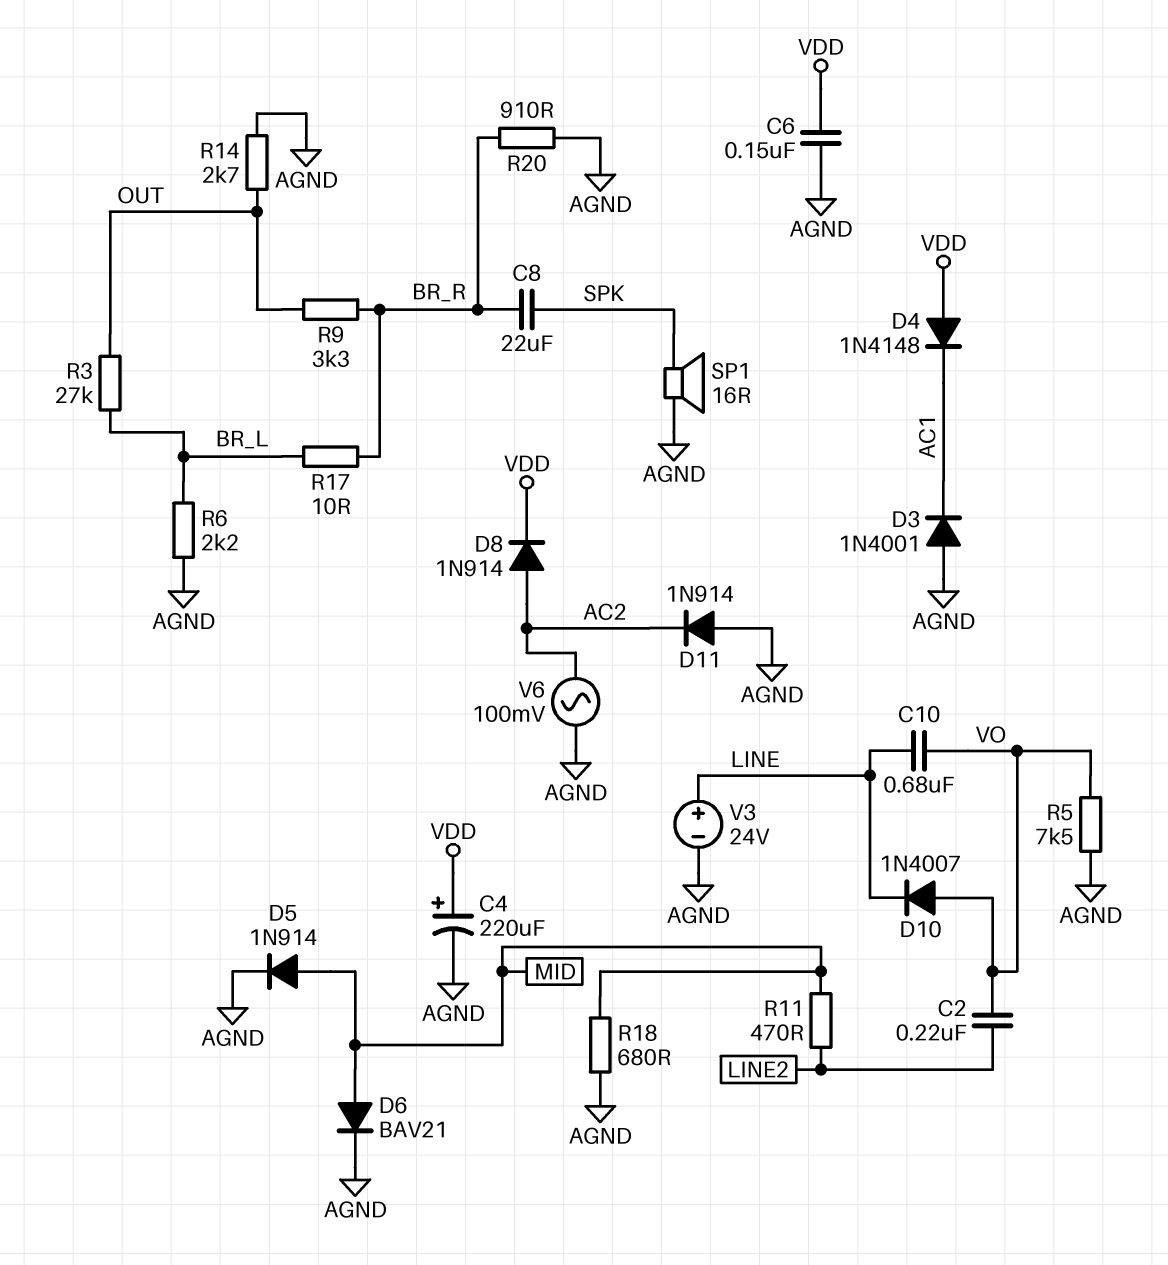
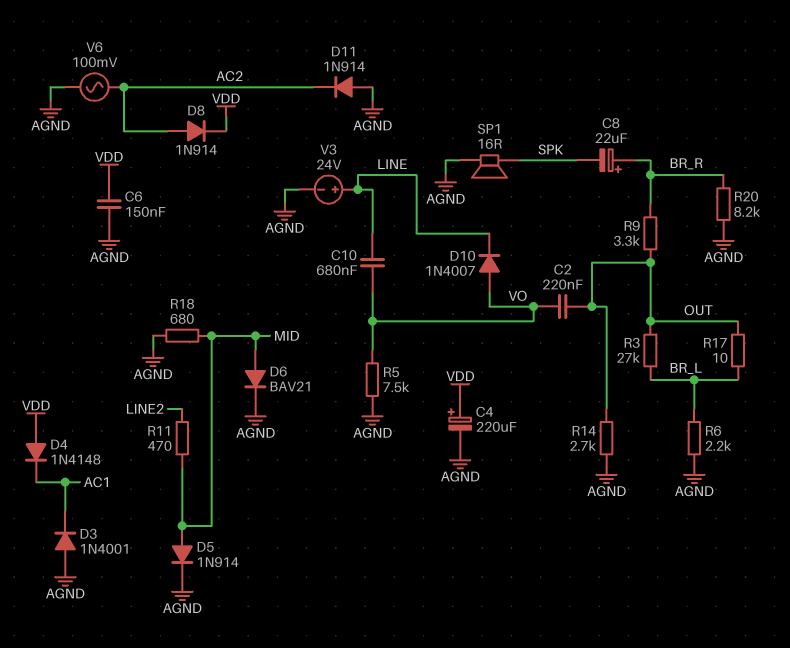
C2: 220nF (LINE2, VO) -> 220nF (OUT, VO)
C8: 22uF (BR_R, SPK) -> 22uF (plus BR_R, minus SPK)
R17: 10 (BR_L, BR_R) -> 10 (BR_L, OUT)
R20: 910 (AGND, BR_R) -> 8.2k (AGND, BR_R)

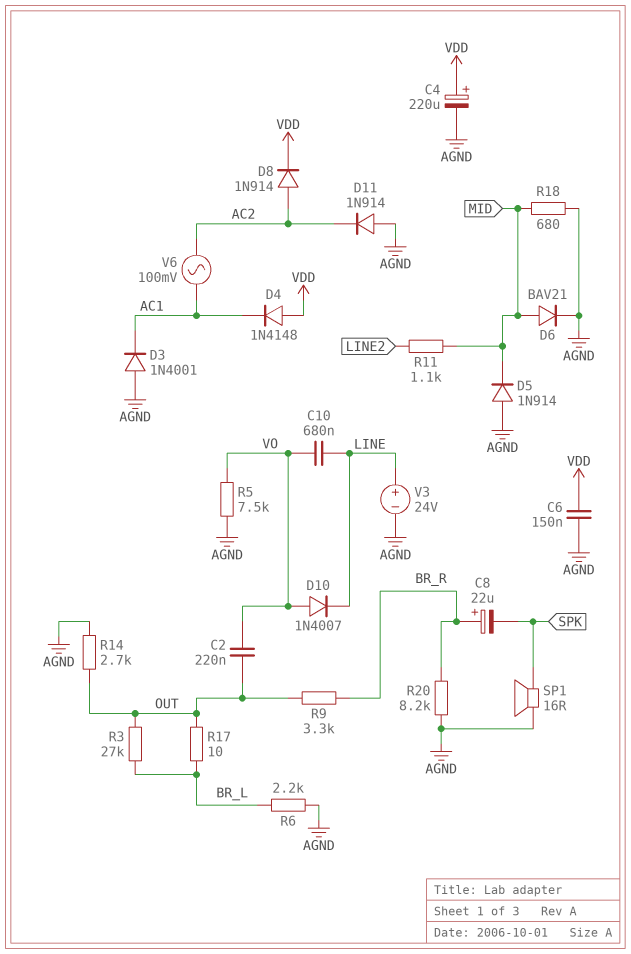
D5: diode 1N914 (A MID, K AGND) -> diode 1N914 (A AGND, K MID)
R11: 470 (LINE2, MID) -> 1.1k (LINE2, MID)
V6: AC 100mV (AC2, AGND) -> AC 100mV (AC1, AC2)

